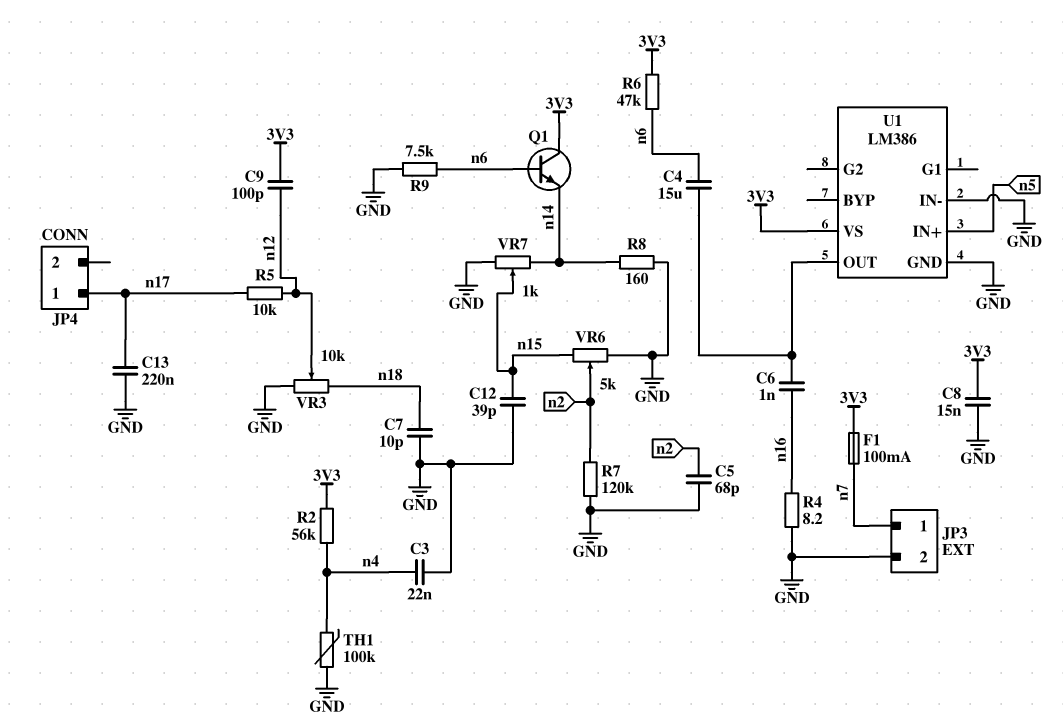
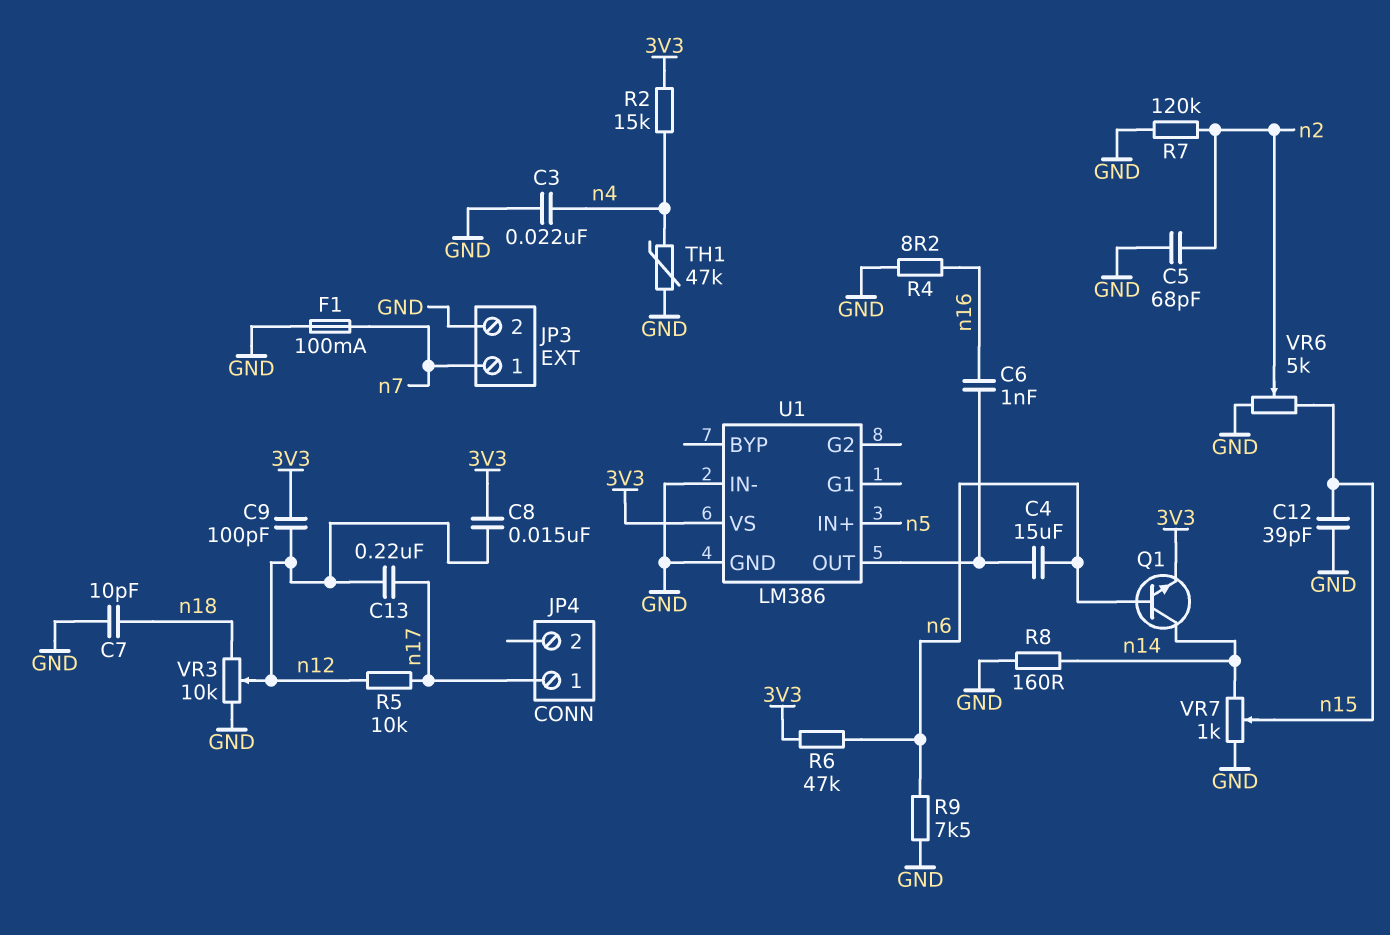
C8: 15nF (3V3, GND) -> 15nF (3V3, n12)
C13: 220nF (GND, n17) -> 220nF (n12, n17)
F1: 100mA (3V3, n7) -> 100mA (GND, n7)
Q1: NPN (B n6, C 3V3, E n14) -> NPN (B n6, C n14, E 3V3)
R2: 56k (3V3, n4) -> 15k (3V3, n4)
TH1: 100k (GND, n4) -> 47k (GND, n4)

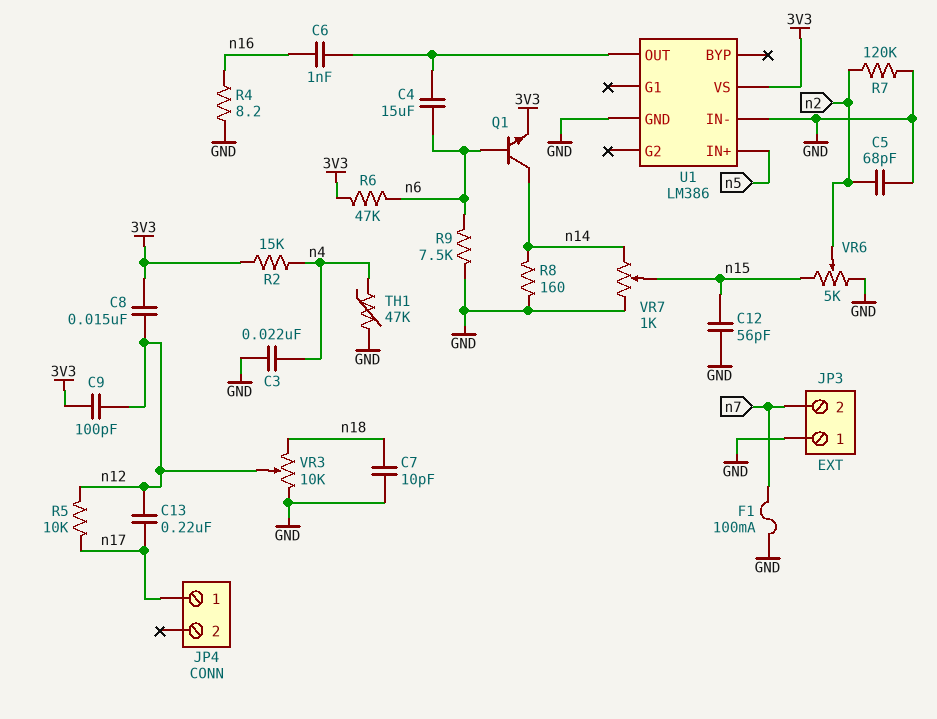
C12: 39pF (GND, n15) -> 56pF (GND, n15)
JP3 pin 1: n7 -> GND
JP3 pin 2: GND -> n7

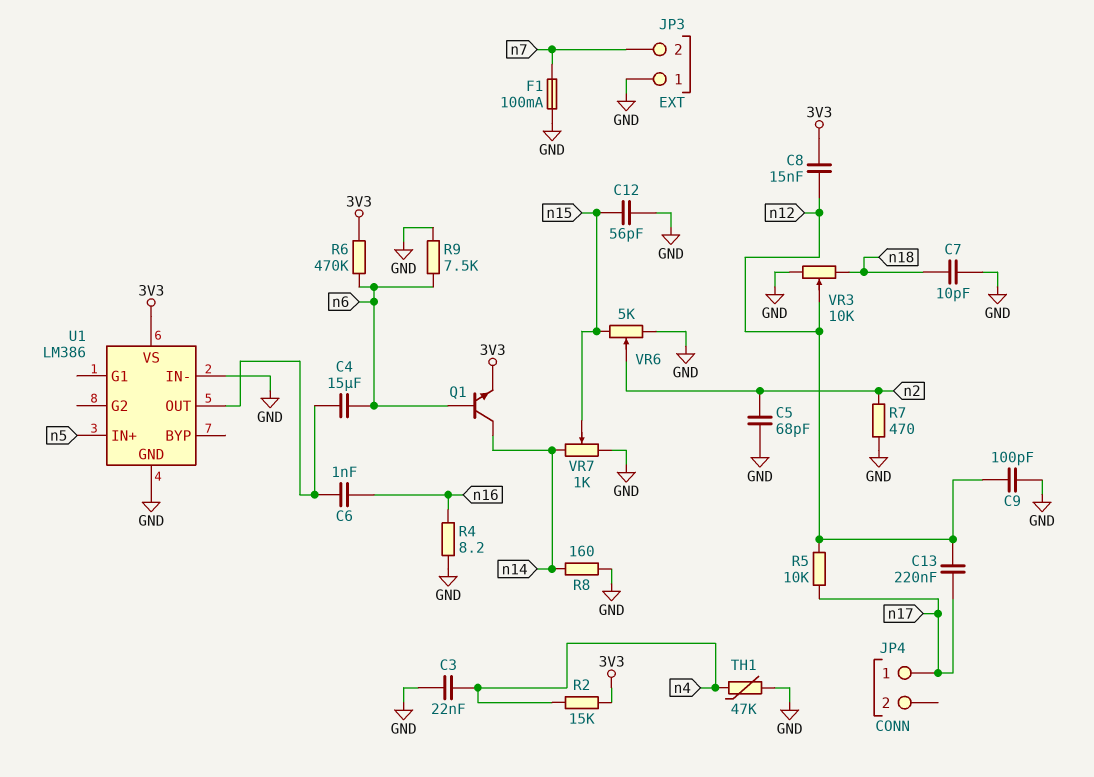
C9: 100pF (3V3, n12) -> 100pF (GND, n12)
R6: 47k (3V3, n6) -> 470k (3V3, n6)
R7: 120k (GND, n2) -> 470 (GND, n2)

